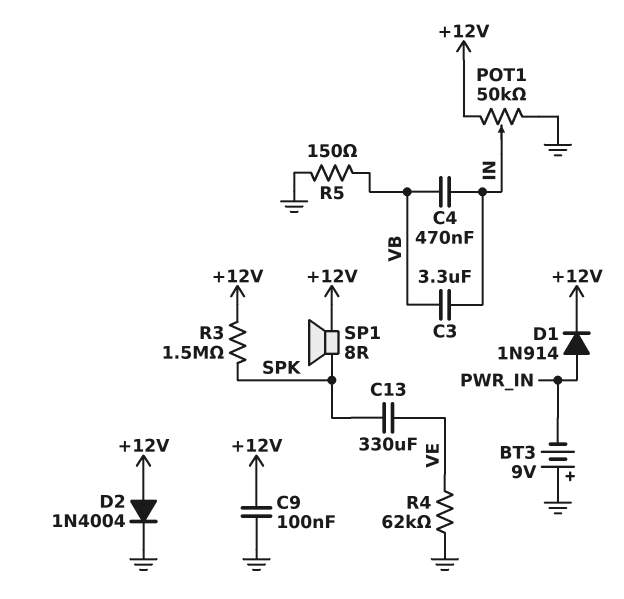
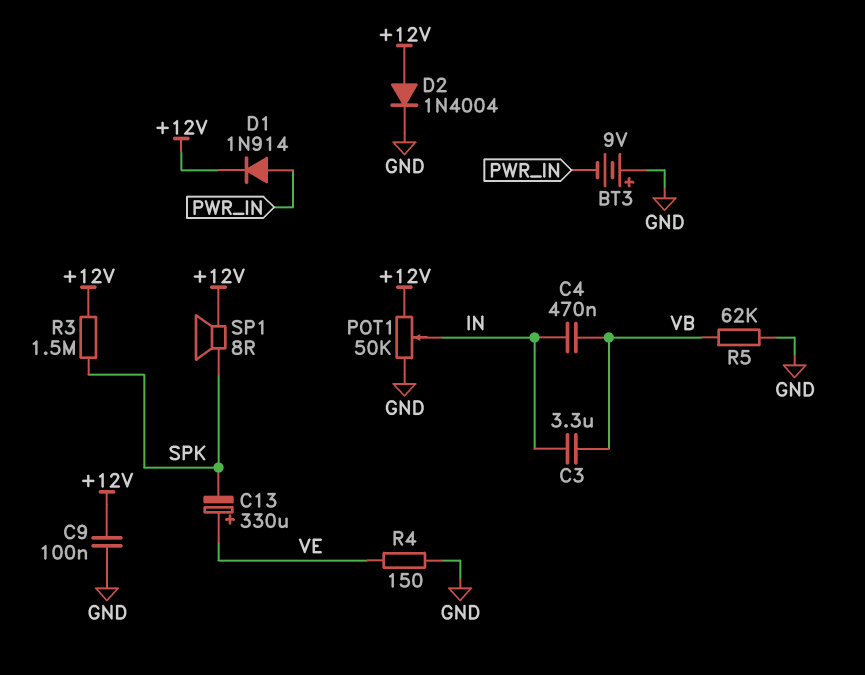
C13: 330uF (SPK, VE) -> 330uF (plus VE, minus SPK)
R4: 62k (GND, VE) -> 150 (GND, VE)
R5: 150 (GND, VB) -> 62k (GND, VB)

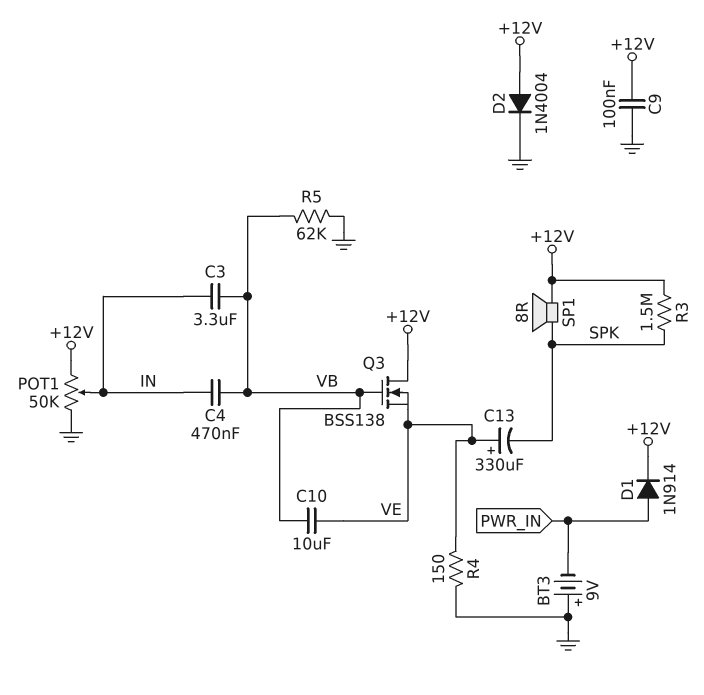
C10: none -> 10uF (VB, VE)
Q3: none -> NMOS BSS138 (G VB, D +12V, S VE)

